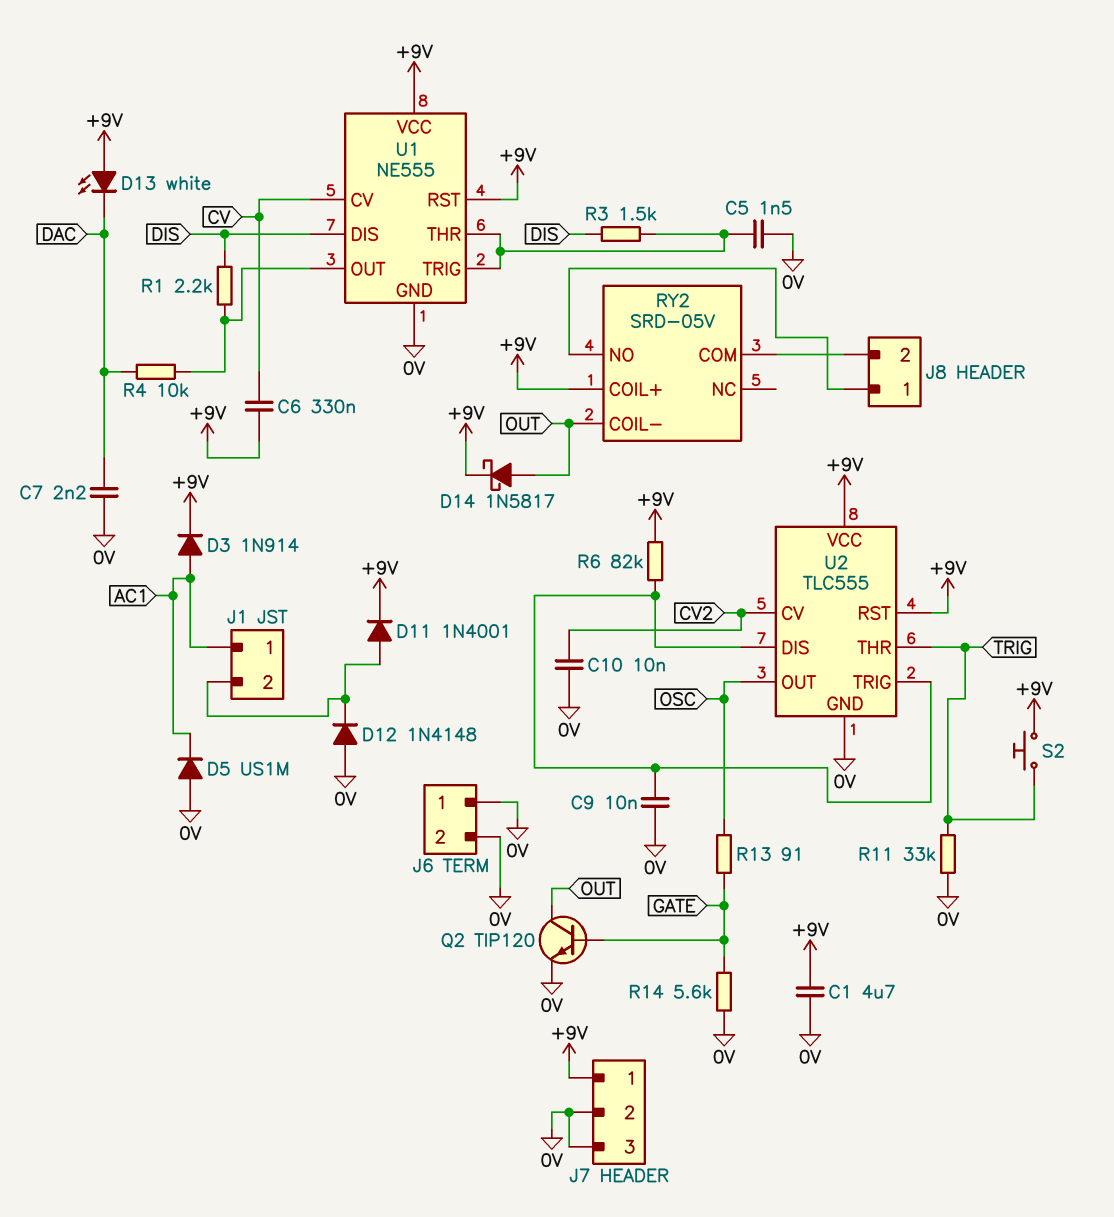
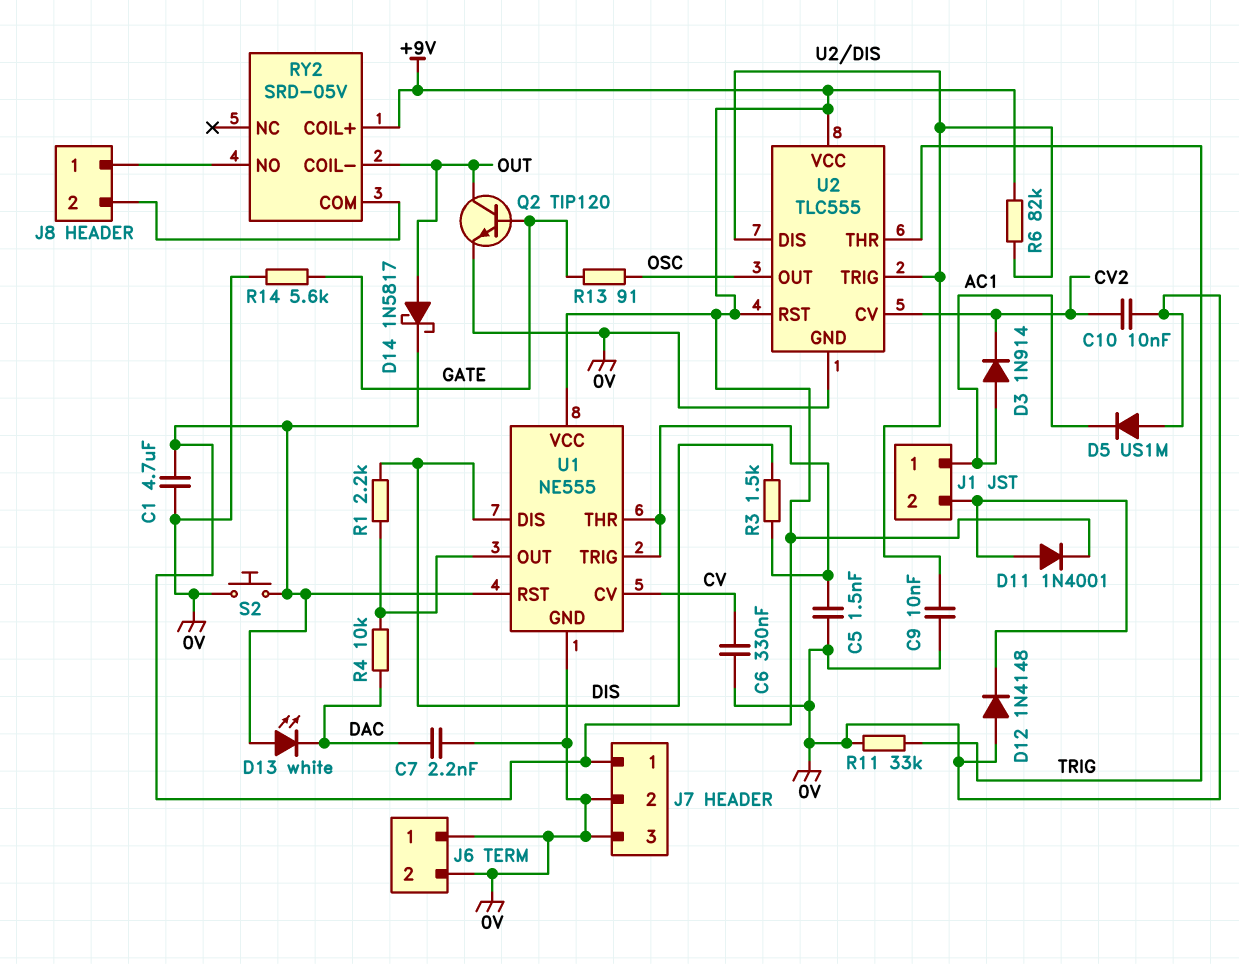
C6: 330nF (+9V, CV) -> 330nF (0V, CV)
D3: diode 1N914 (A AC1, K +9V) -> diode 1N914 (A AC1, K CV2)
S2: button (+9V, TRIG) -> button (+9V, 0V)

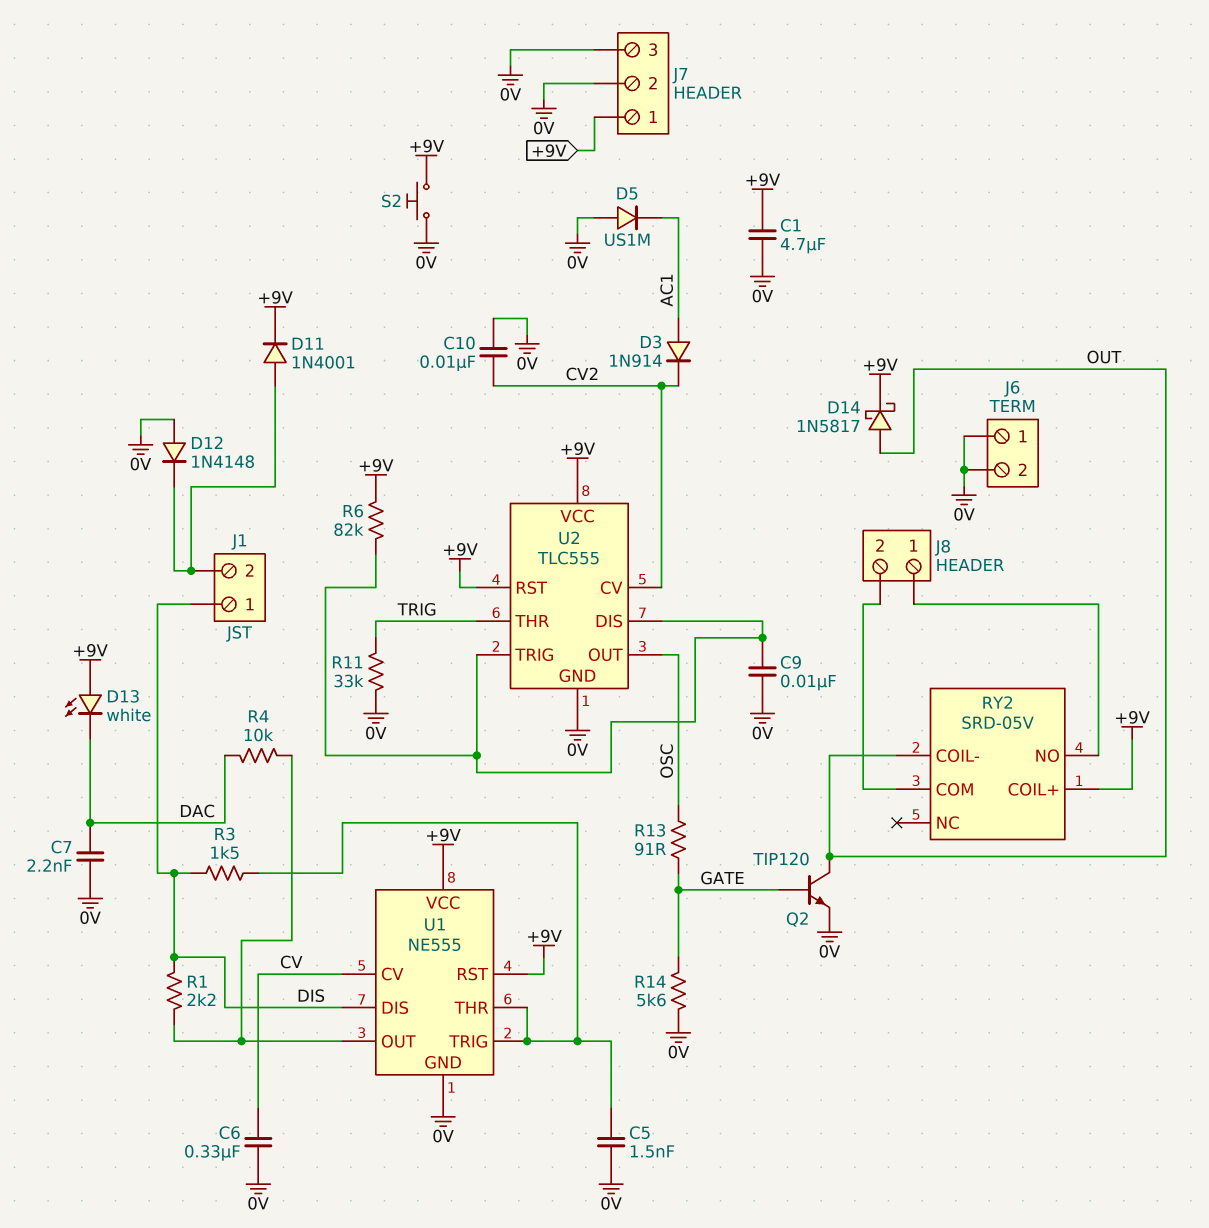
J1 pin 1: AC1 -> DIS

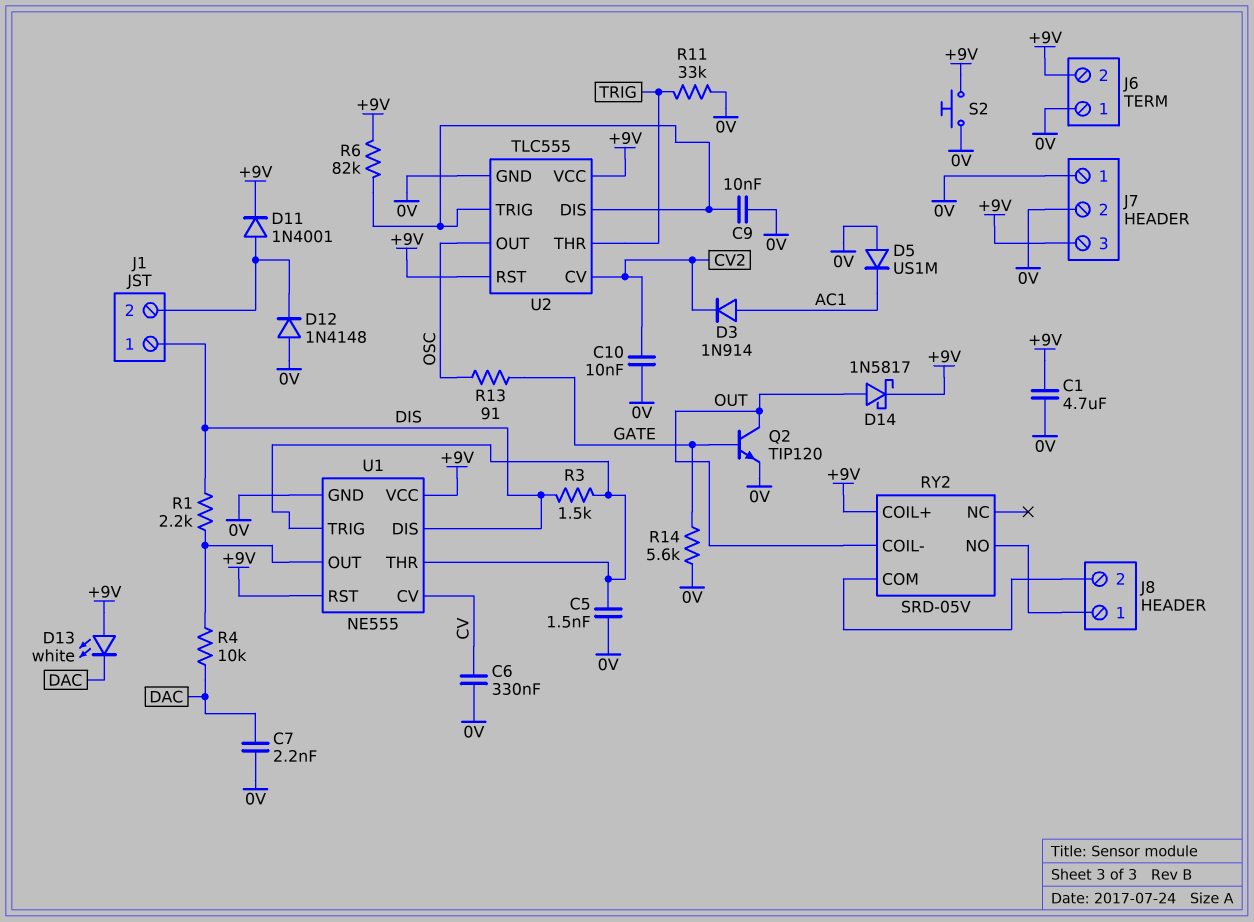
J6 pin 2: 0V -> +9V
J7 pin 1: +9V -> 0V
J7 pin 3: 0V -> +9V

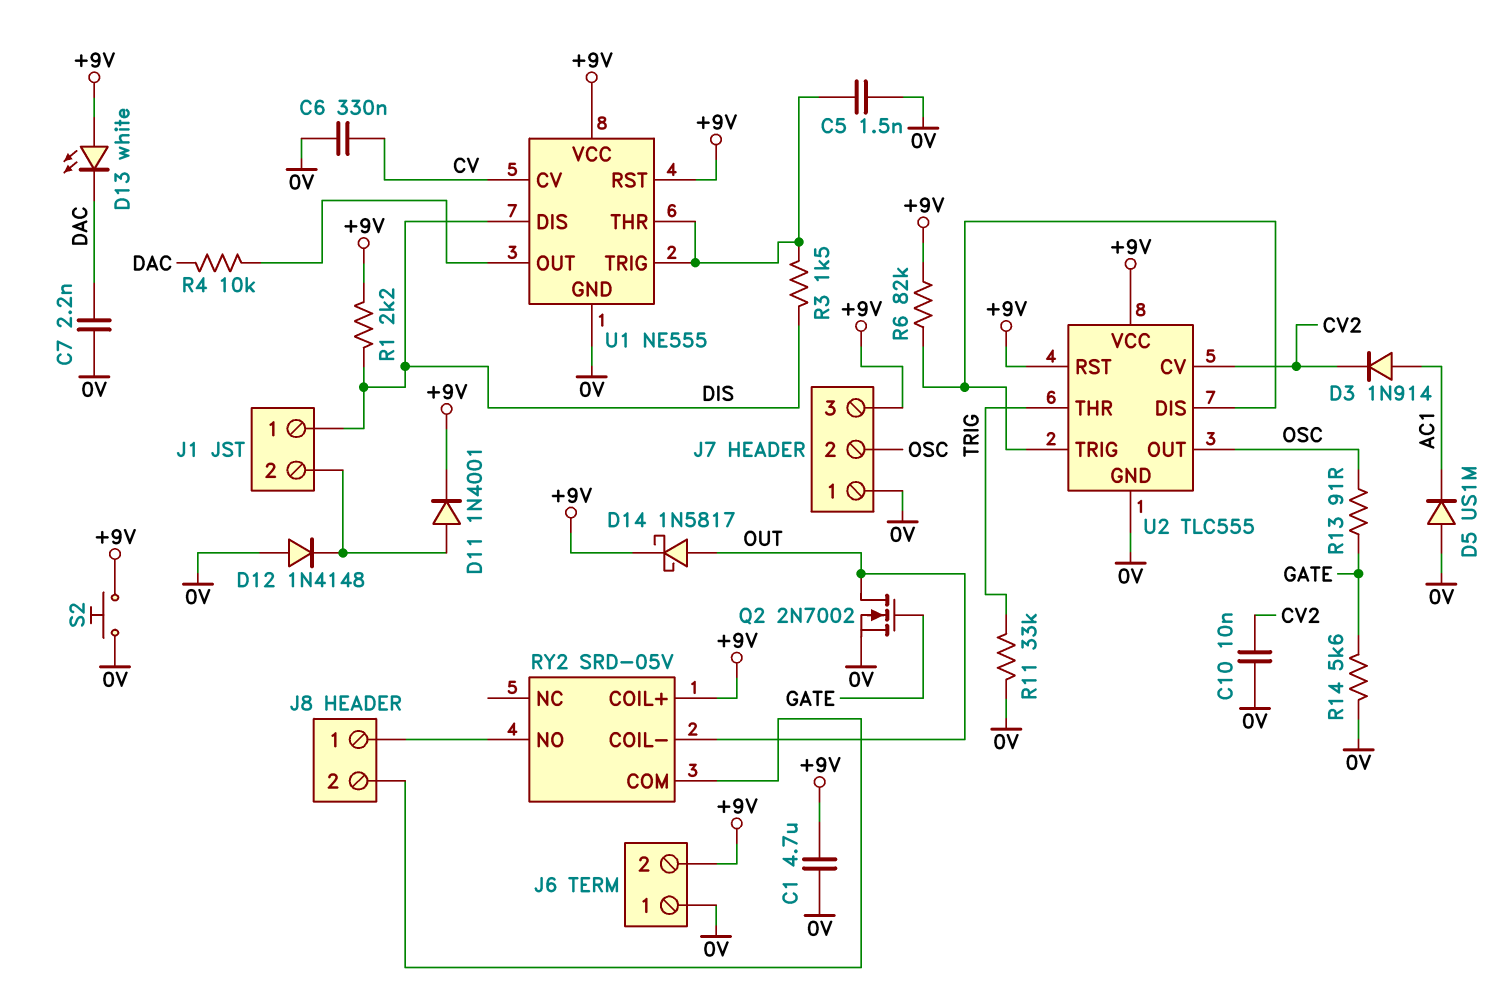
C9: 10nF (0V, U2/DIS) -> none
J7 pin 2: 0V -> OSC
Q2: NPN TIP120 (B GATE, C OUT, E 0V) -> NMOS 2N7002 (G GATE, D OUT, S 0V)
R1: 2.2k (DIS, U1/OUT) -> 2.2k (+9V, DIS)

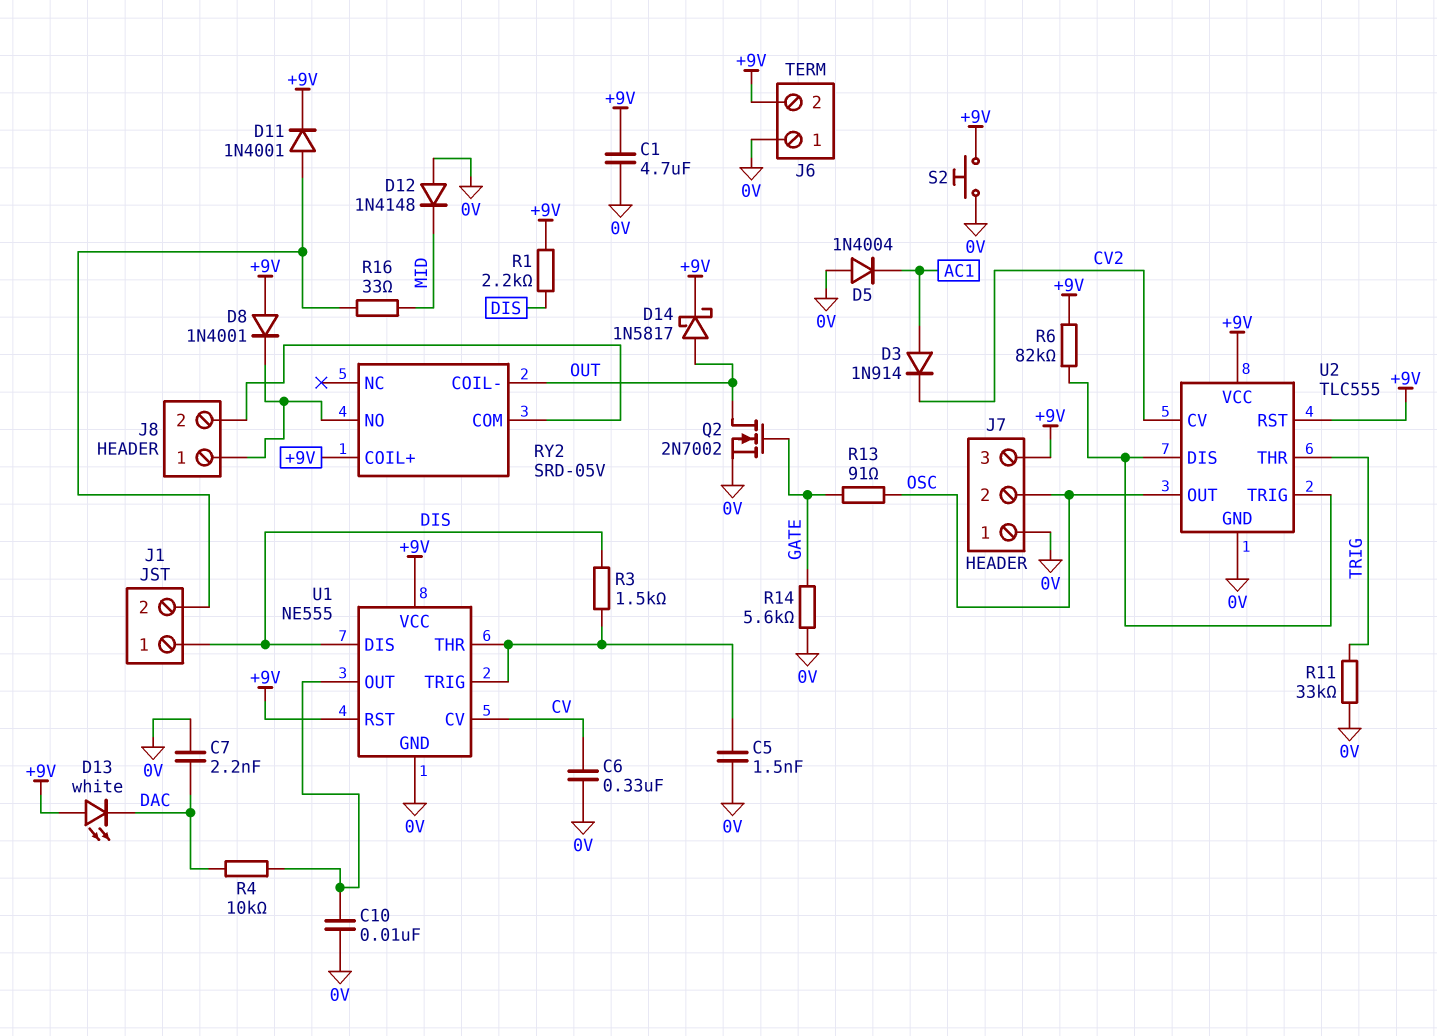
C10: 10nF (0V, CV2) -> 10nF (0V, U1/OUT)
D5: diode US1M (A 0V, K AC1) -> diode 1N4004 (A 0V, K AC1)
D8: none -> diode 1N4001 (A +9V, K J8/1)
D12: diode 1N4148 (A 0V, K J1/2) -> diode 1N4148 (A 0V, K MID)
R16: none -> 33 (J1/2, MID)

